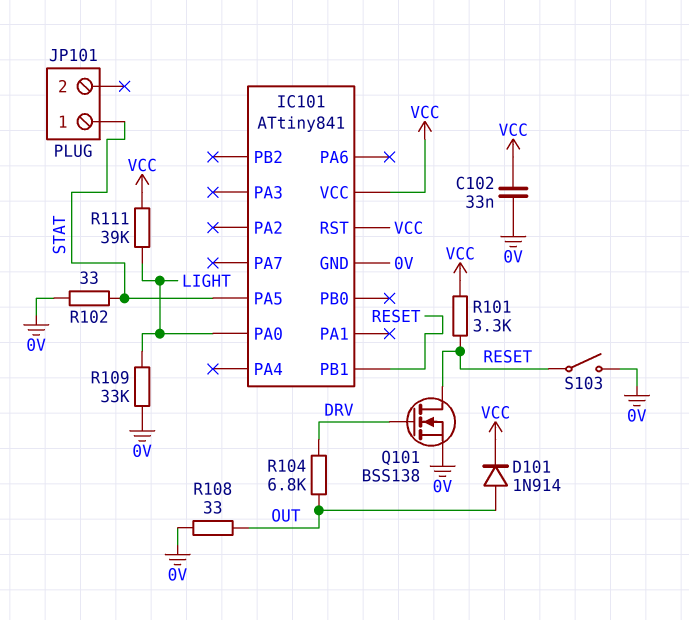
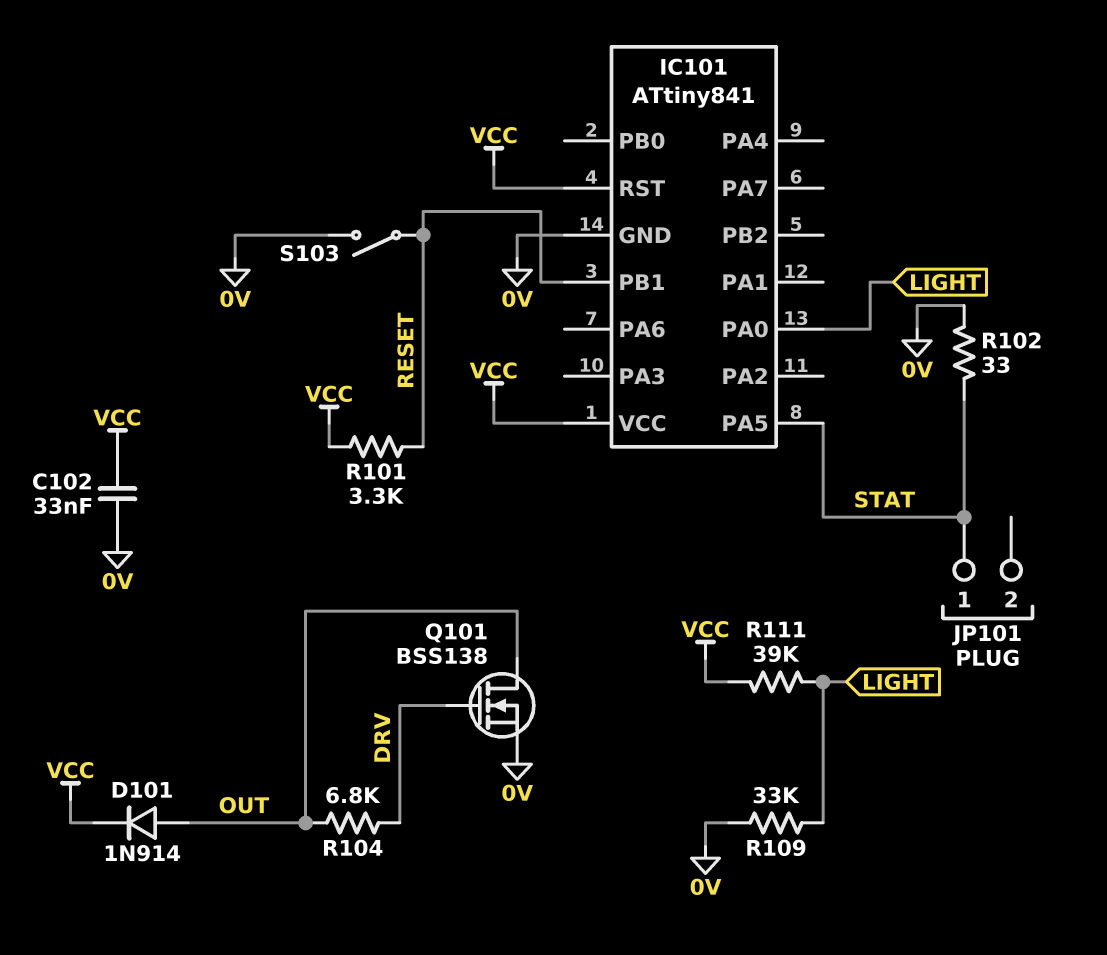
Q101: NMOS BSS138 (G DRV, D RESET, S 0V) -> NMOS BSS138 (G DRV, D OUT, S 0V)
R108: 33 (0V, OUT) -> none

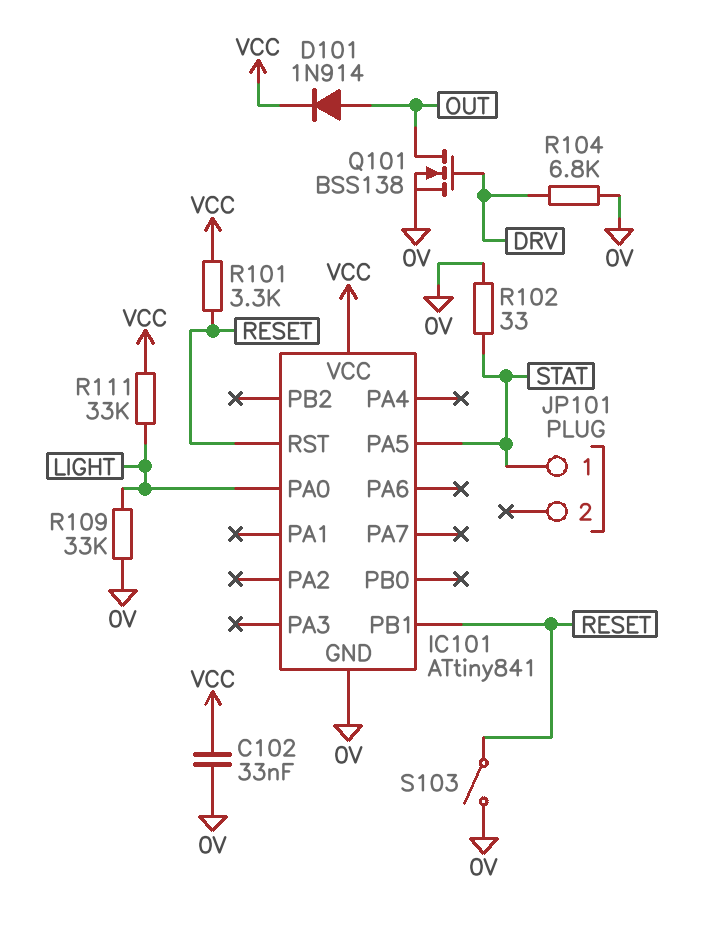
IC101 pin RST: VCC -> RESET
R104: 6.8k (DRV, OUT) -> 6.8k (0V, DRV)
R111: 39k (LIGHT, VCC) -> 33k (LIGHT, VCC)

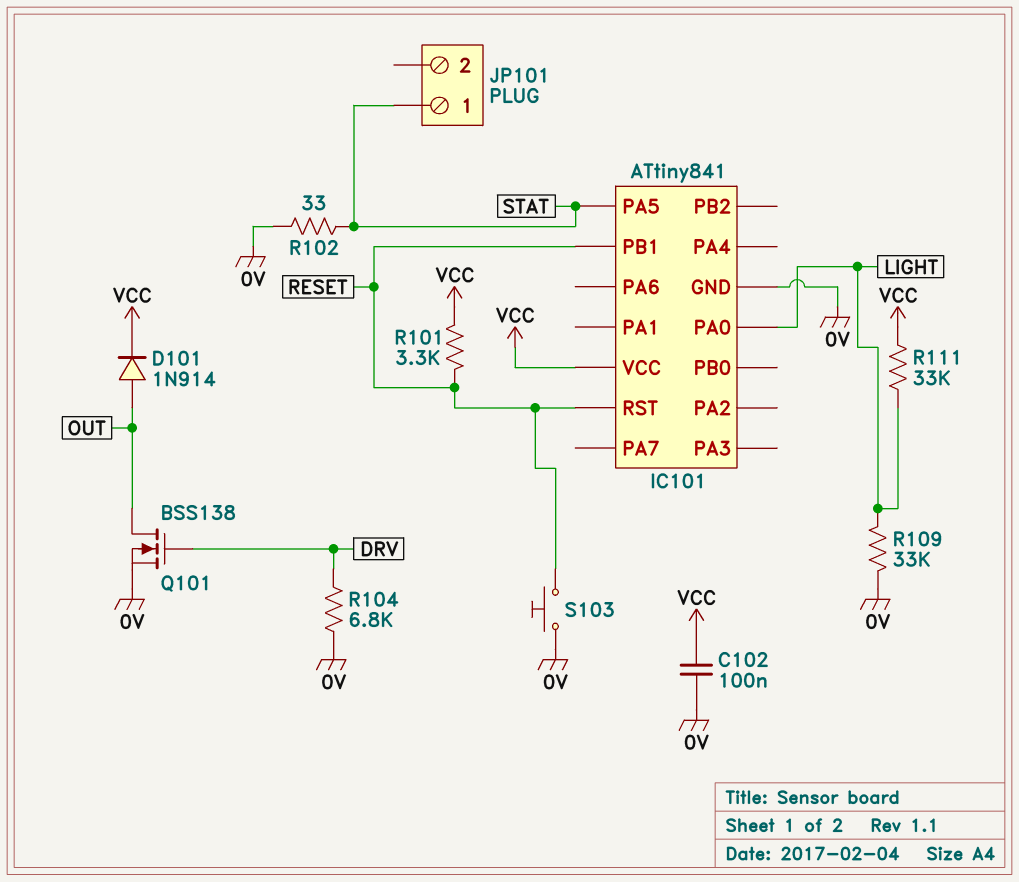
C102: 33nF (0V, VCC) -> 100nF (0V, VCC)
S103: switch (0V, RESET) -> button (0V, RESET)

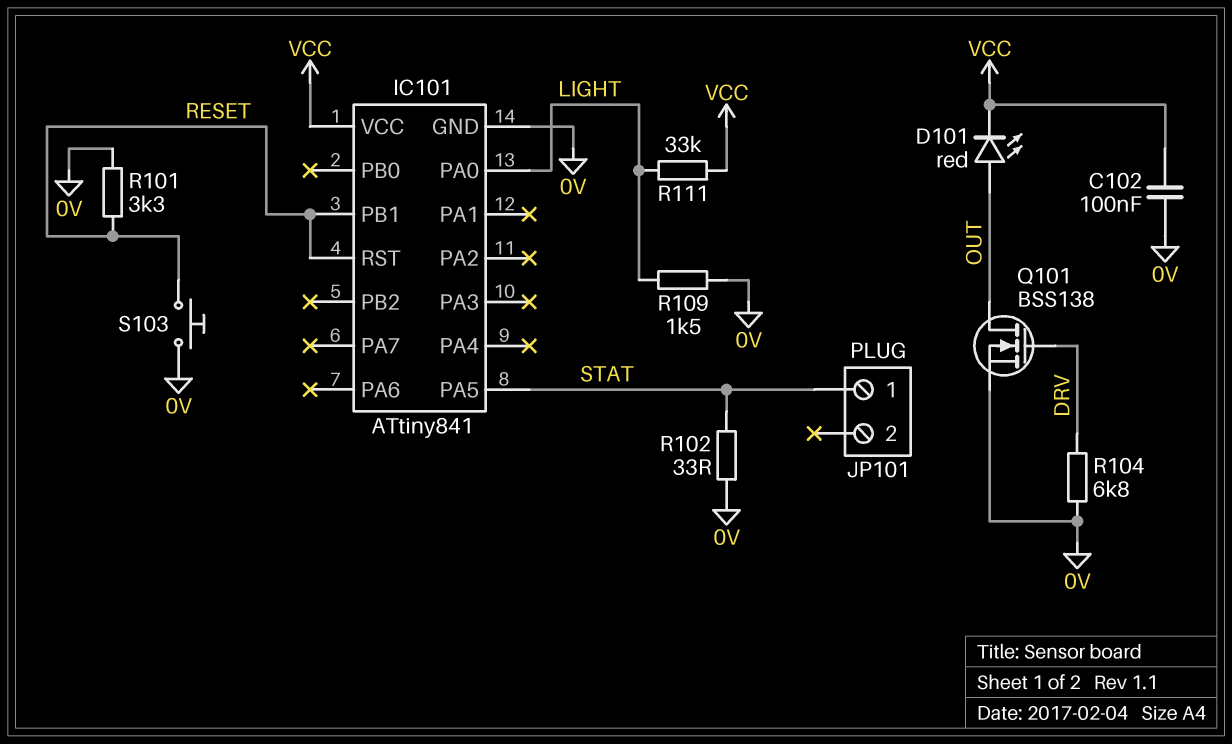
D101: diode 1N914 (A OUT, K VCC) -> LED red (A OUT, K VCC)
R101: 3.3k (RESET, VCC) -> 3.3k (0V, RESET)
R109: 33k (0V, LIGHT) -> 1.5k (0V, LIGHT)

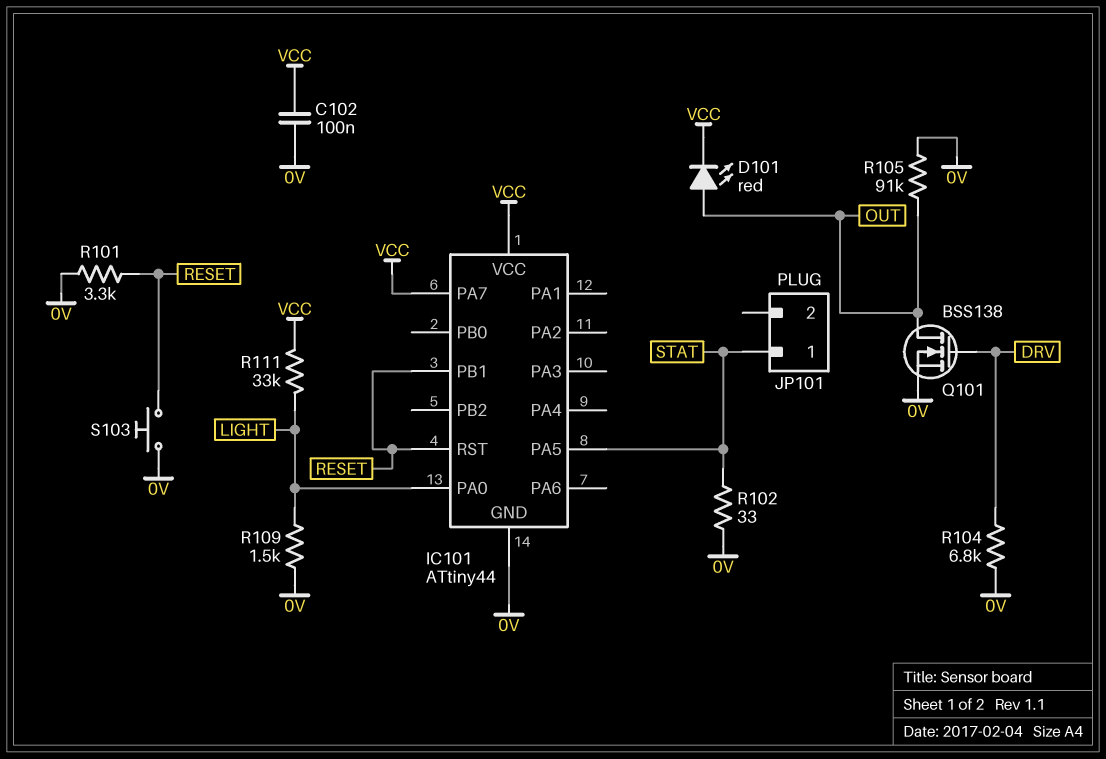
IC101: ATtiny841 -> ATtiny44
IC101 pin PA7: none -> VCC
R105: none -> 91k (0V, OUT)

